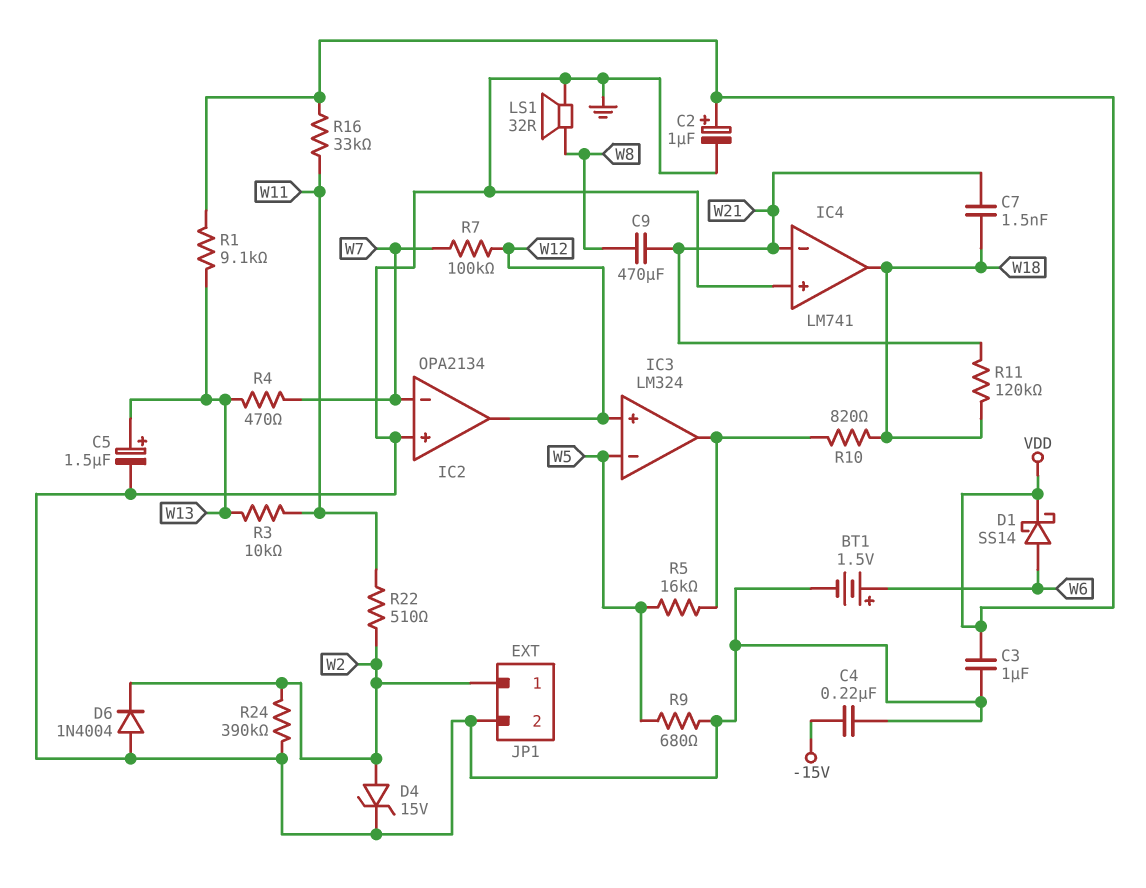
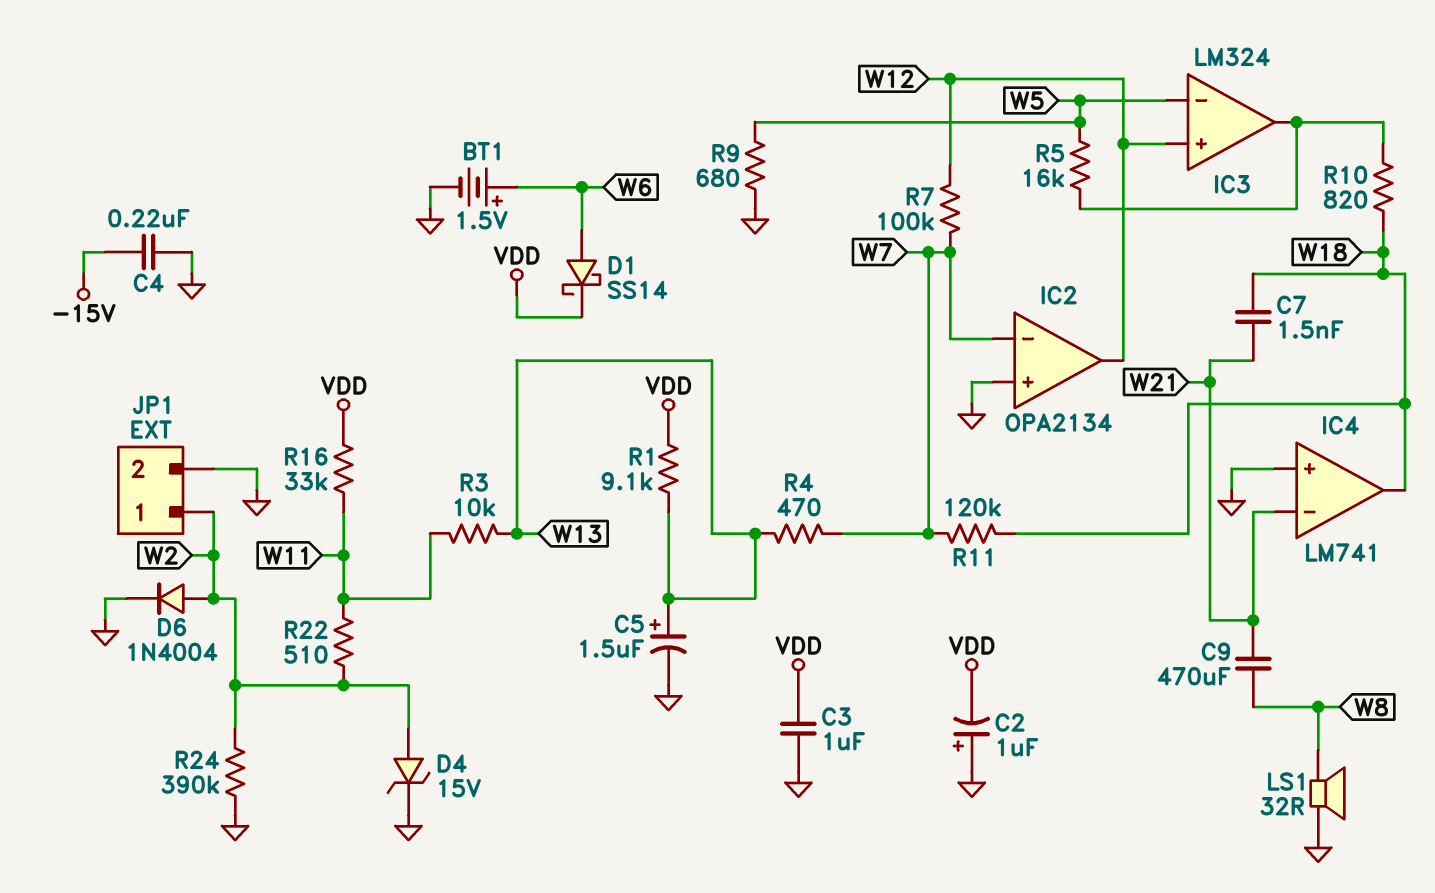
C2: 1uF (plus VDD, minus GND) -> 1uF (plus GND, minus VDD)
D6: diode 1N4004 (A GND, K W2) -> diode 1N4004 (A W2, K GND)
R11: 120k (W18, W21) -> 120k (W7, W18)

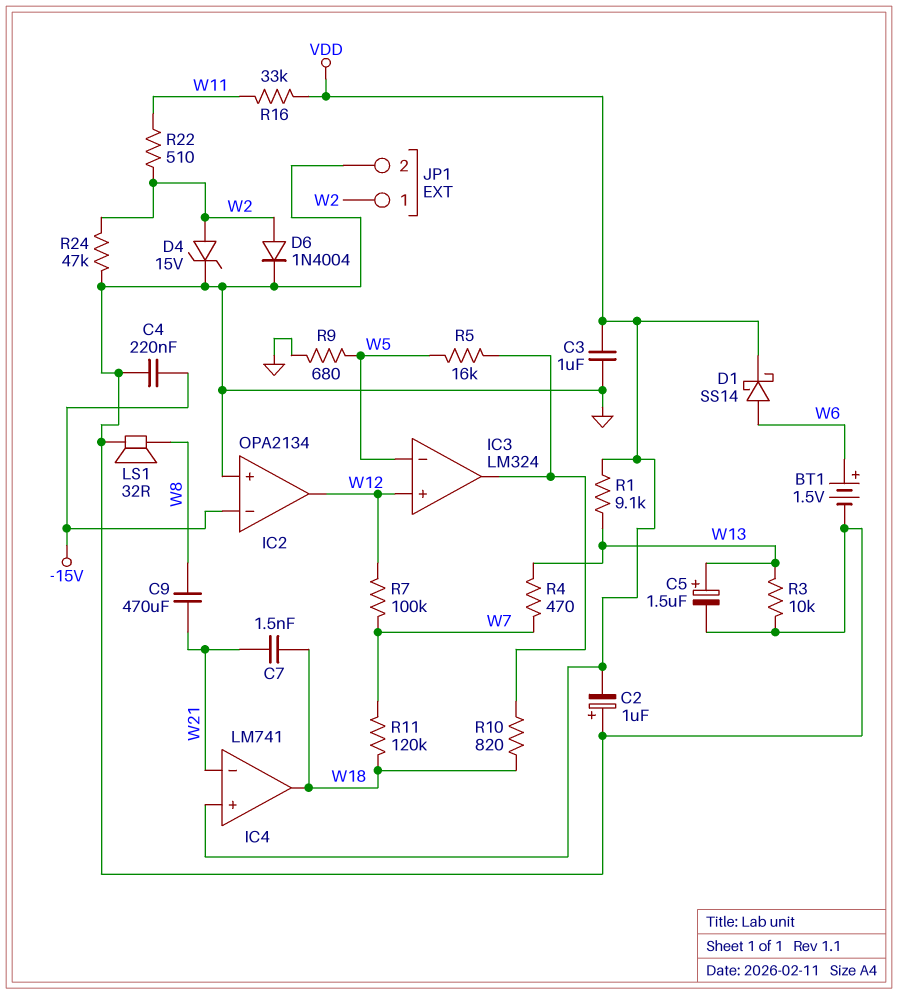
IC2 pin in-: W7 -> -15V
IC4 pin in+: GND -> VDD
R3: 10k (W11, W13) -> 10k (GND, W13)
R24: 390k (GND, W2) -> 47k (GND, W2)

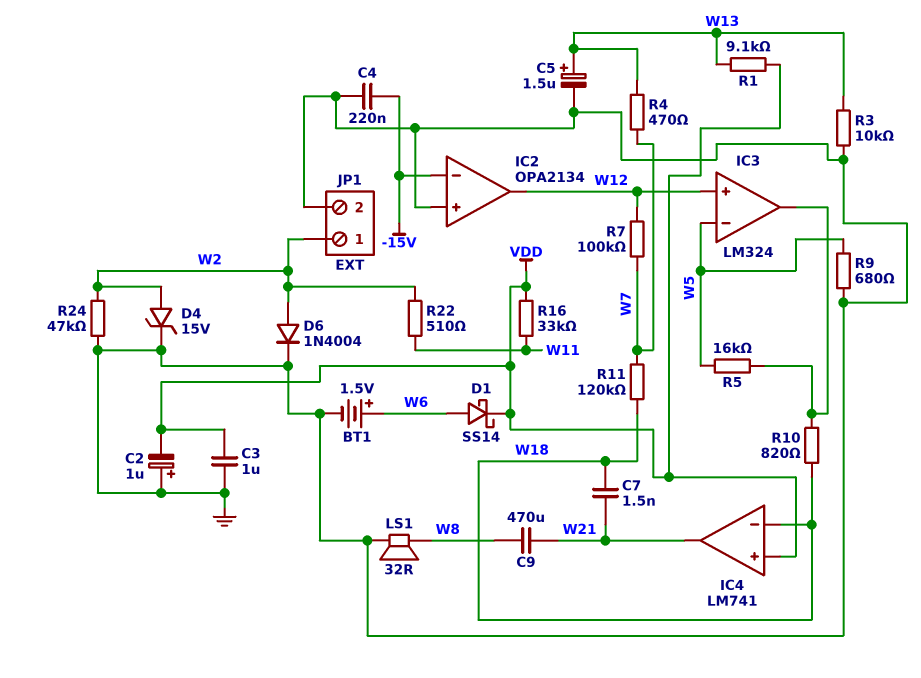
IC4 pin in-: W21 -> W18
IC4 pin out: W18 -> W21

